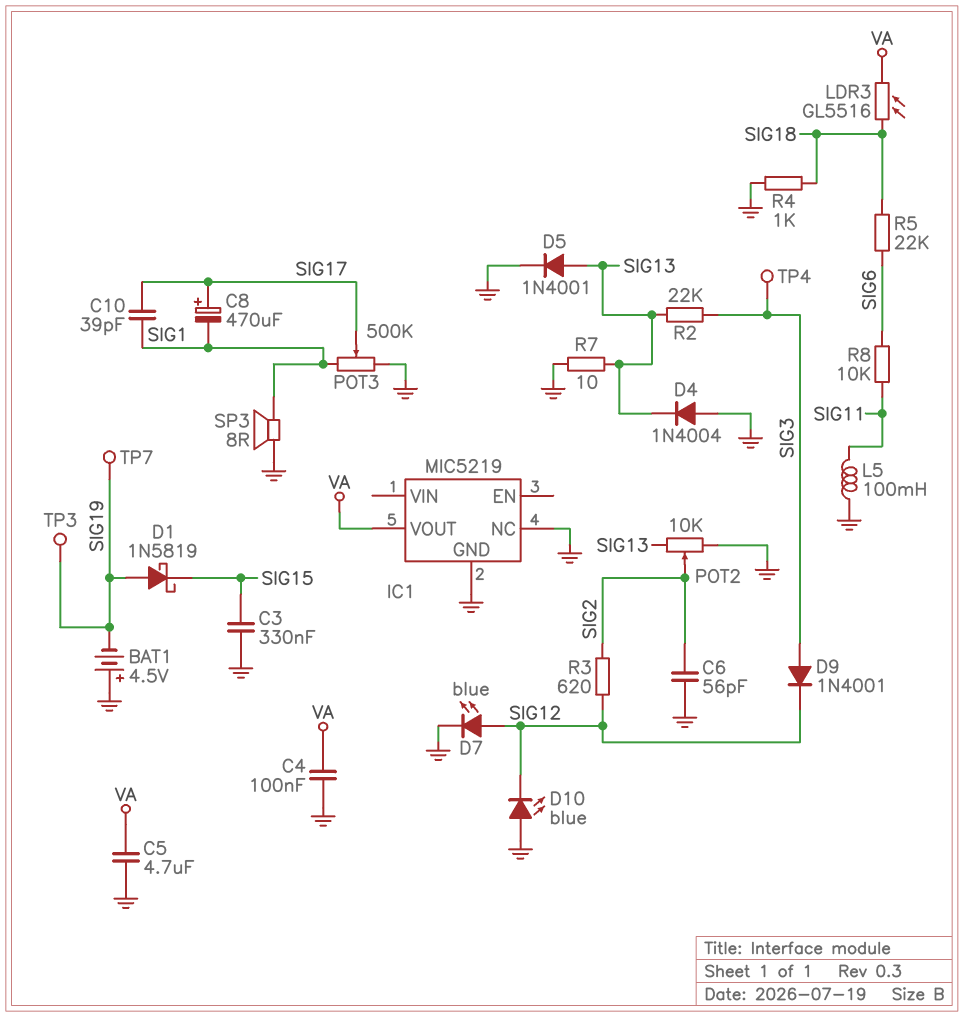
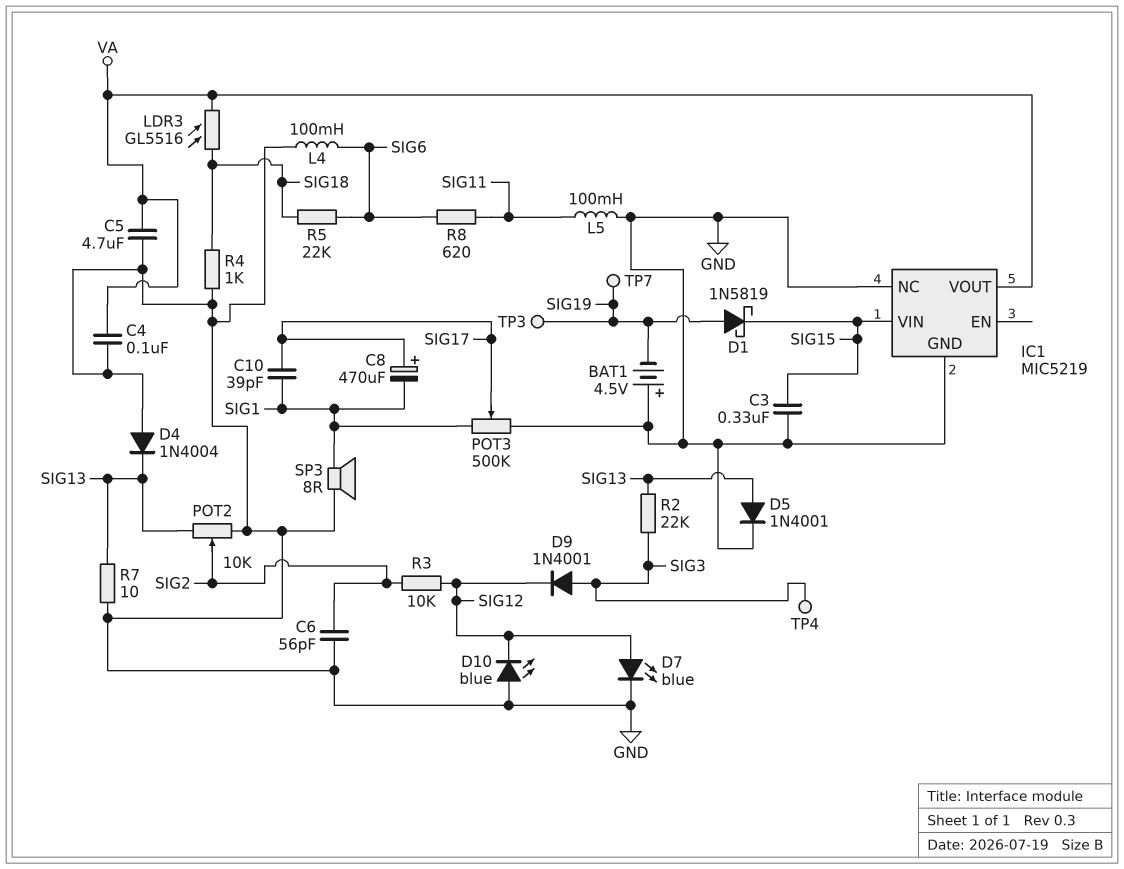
IC1 pin VIN: none -> SIG15
L4: none -> 100mH (GND, SIG6)
R3: 620 (SIG2, SIG12) -> 10k (SIG2, SIG12)
R8: 10k (SIG6, SIG11) -> 620 (SIG6, SIG11)

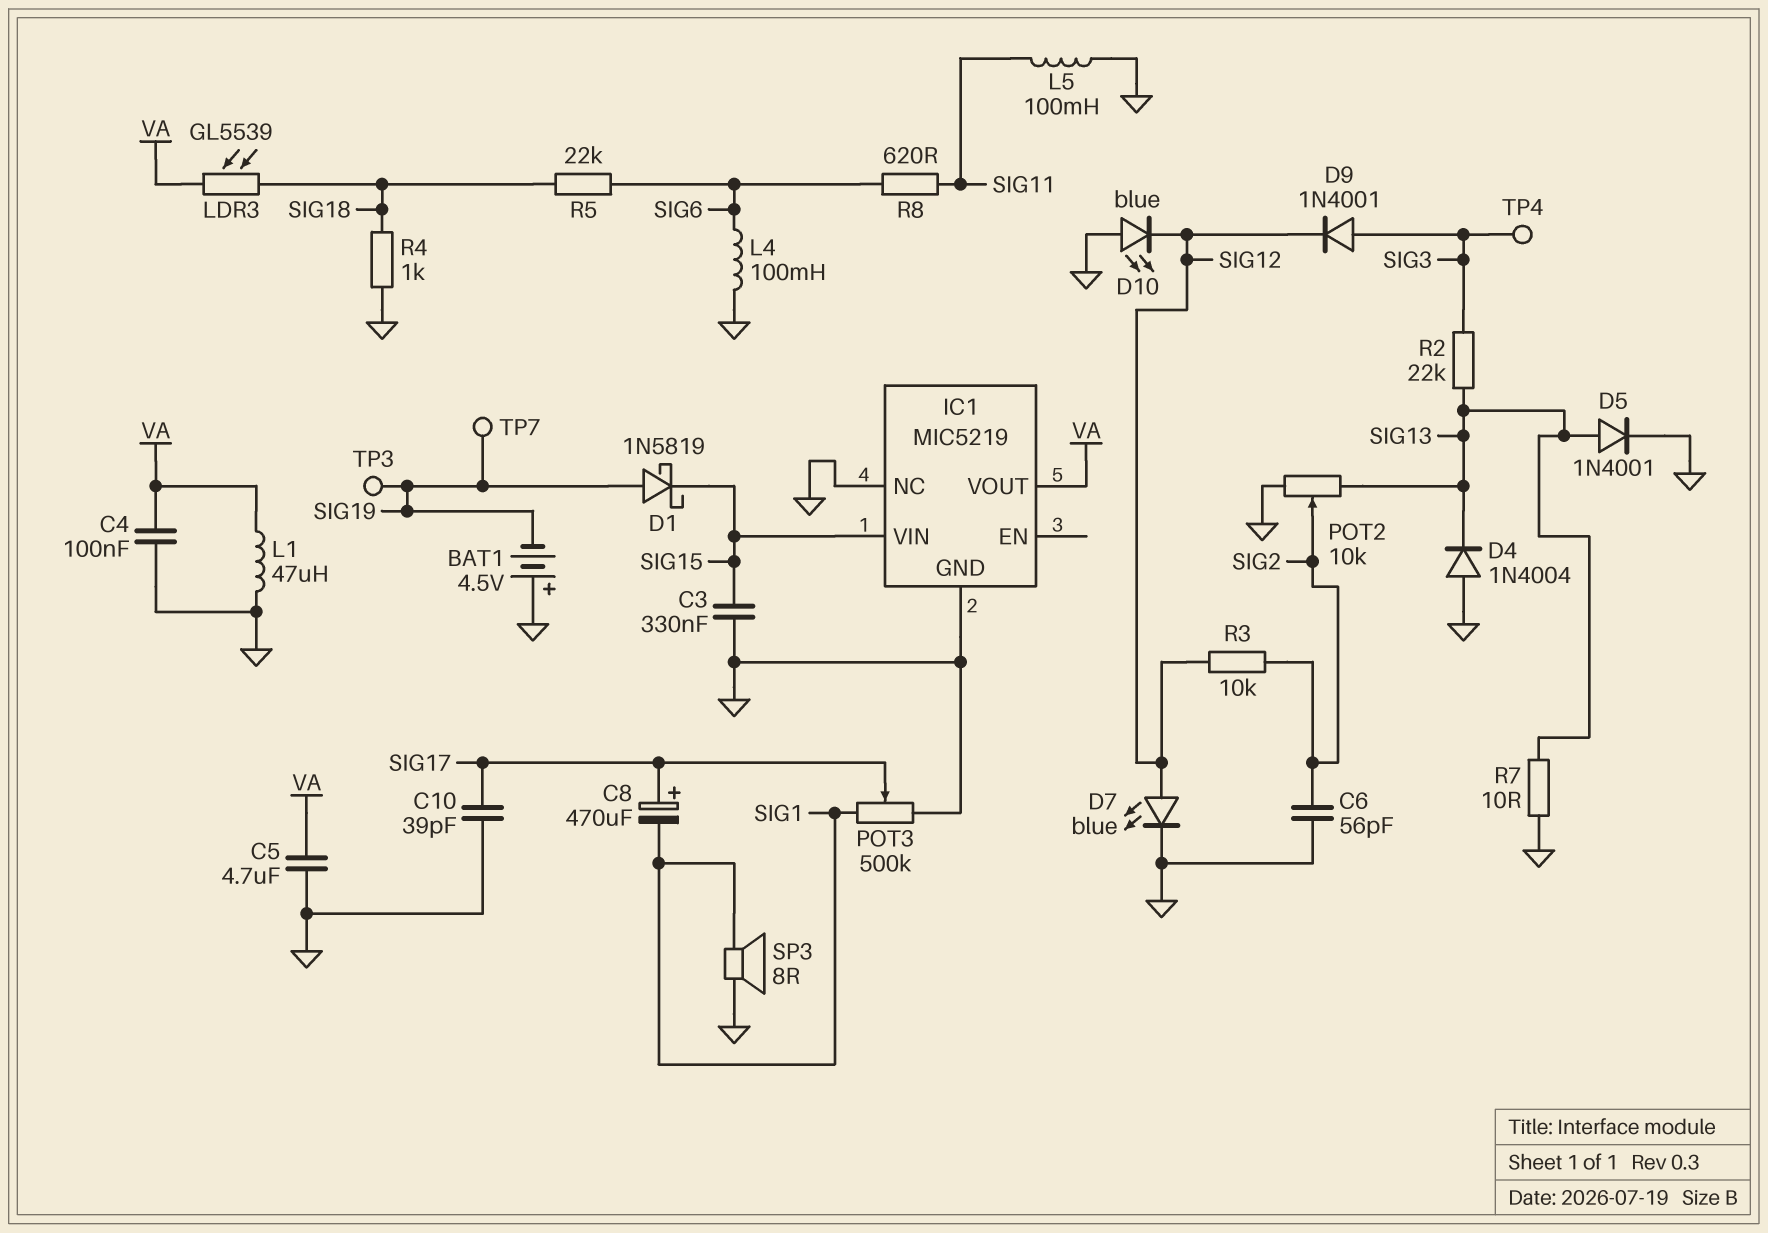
C10: 39pF (SIG1, SIG17) -> 39pF (GND, SIG17)
L1: none -> 47uH (GND, VA)
LDR3: GL5516 (SIG18, VA) -> GL5539 (SIG18, VA)

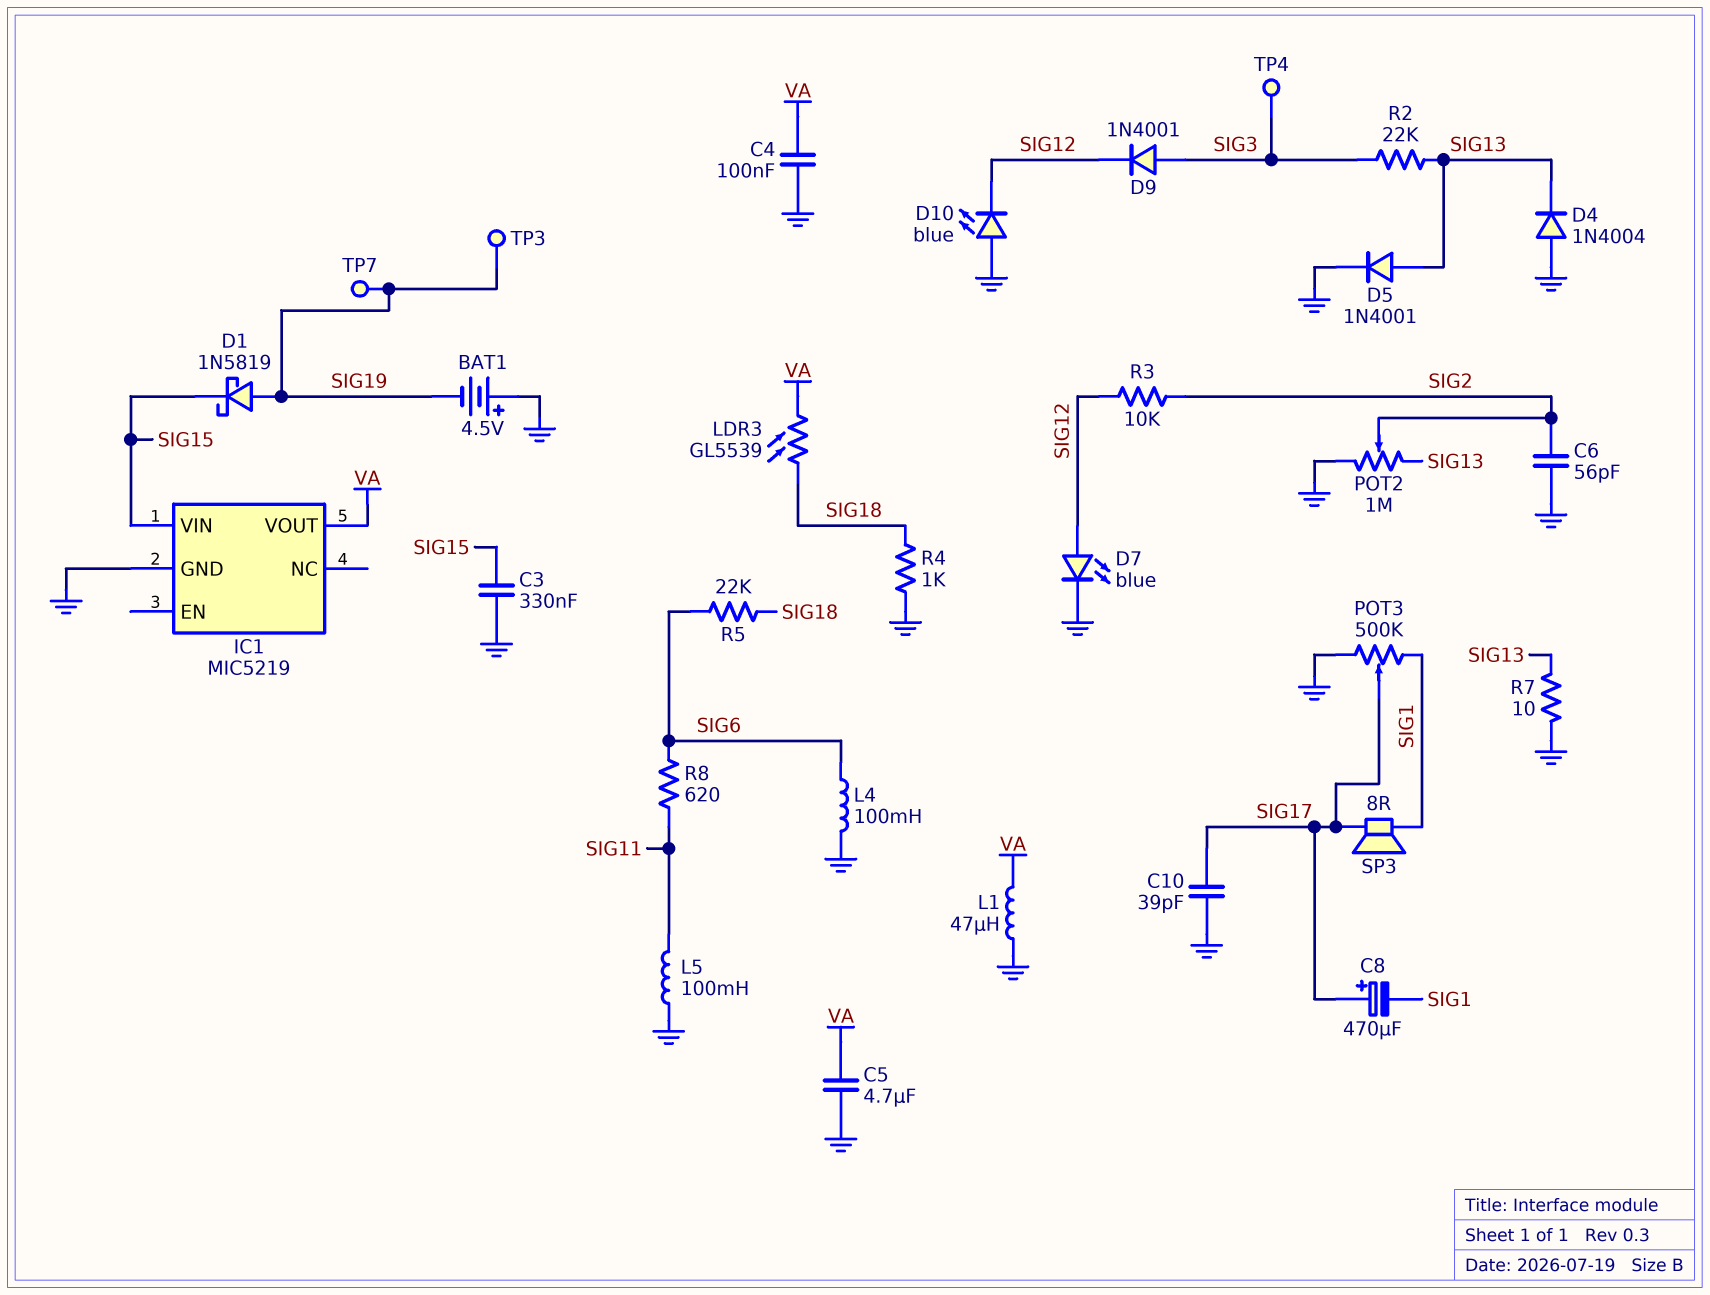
IC1 pin NC: GND -> none
POT2: 10k (GND, SIG13, wiper SIG2) -> 1M (GND, SIG13, wiper SIG2)
SP3: speaker 8R (GND, SIG1) -> speaker 8R (SIG1, SIG17)

